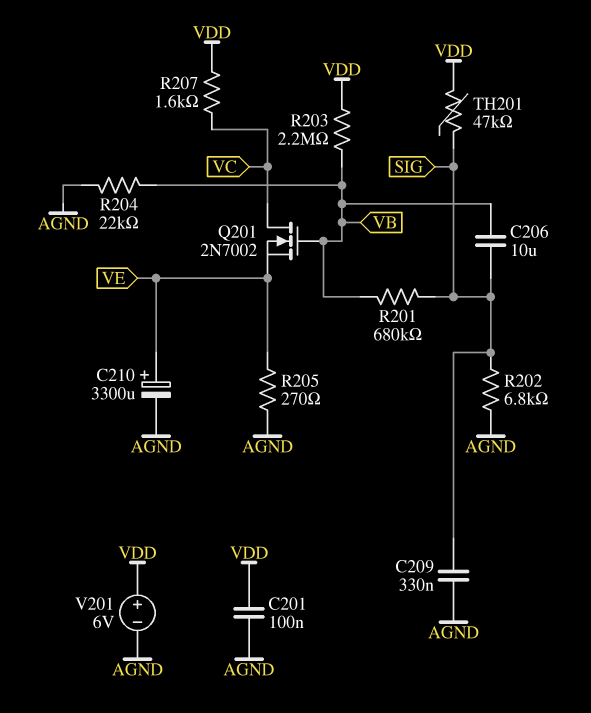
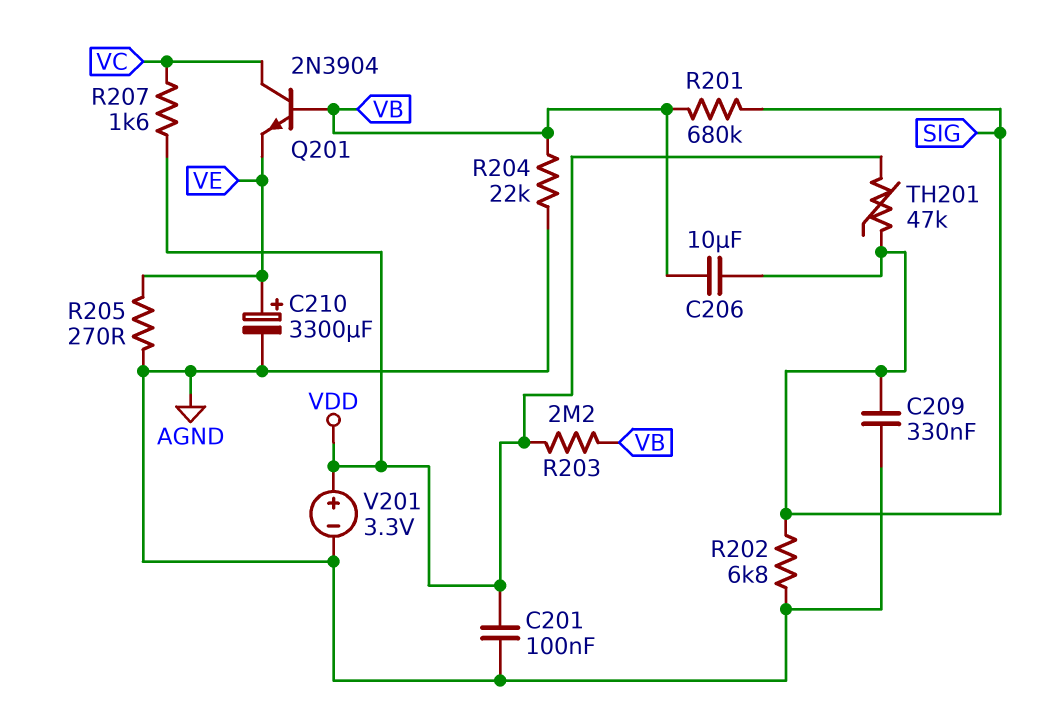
Q201: NMOS 2N7002 (G VB, D VC, S VE) -> NPN 2N3904 (B VB, C VC, E VE)
V201: 6V (plus VDD, minus AGND) -> 3.3V (plus VDD, minus AGND)

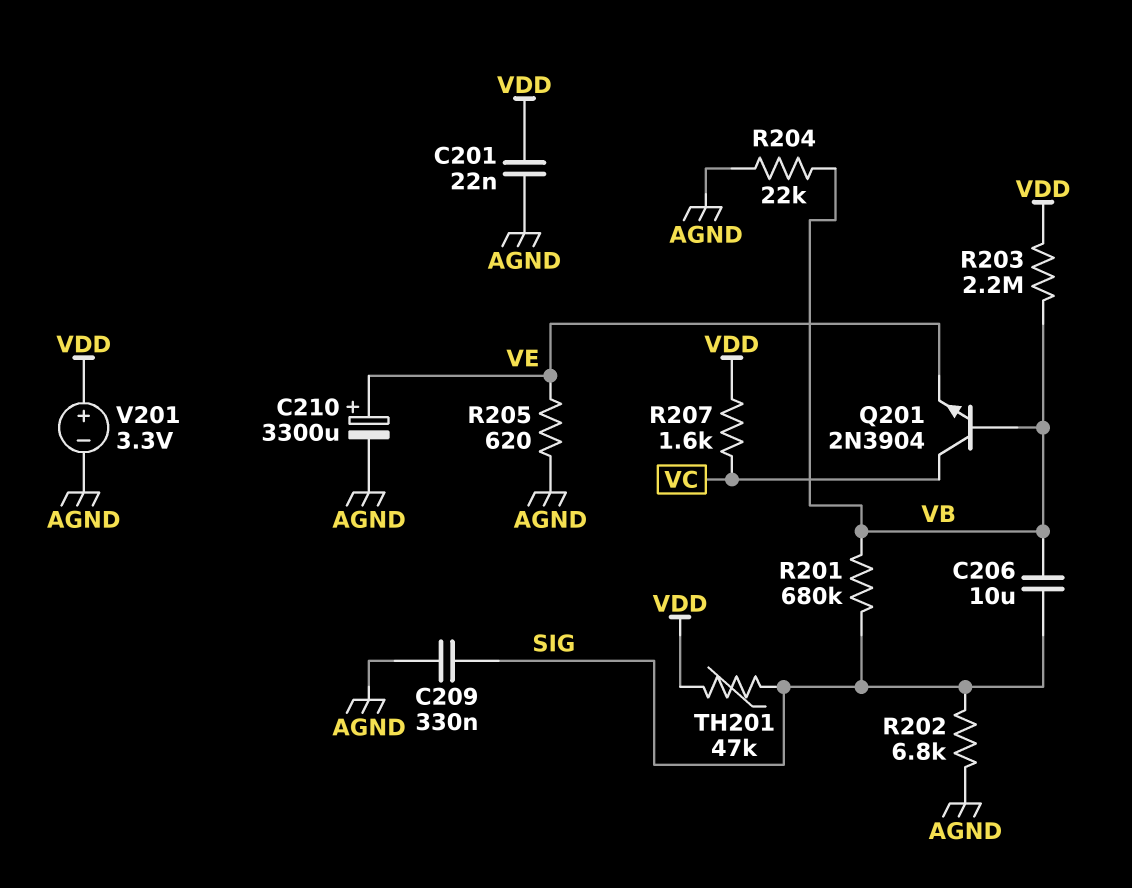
C201: 100nF (AGND, VDD) -> 22nF (AGND, VDD)
R205: 270 (AGND, VE) -> 620 (AGND, VE)

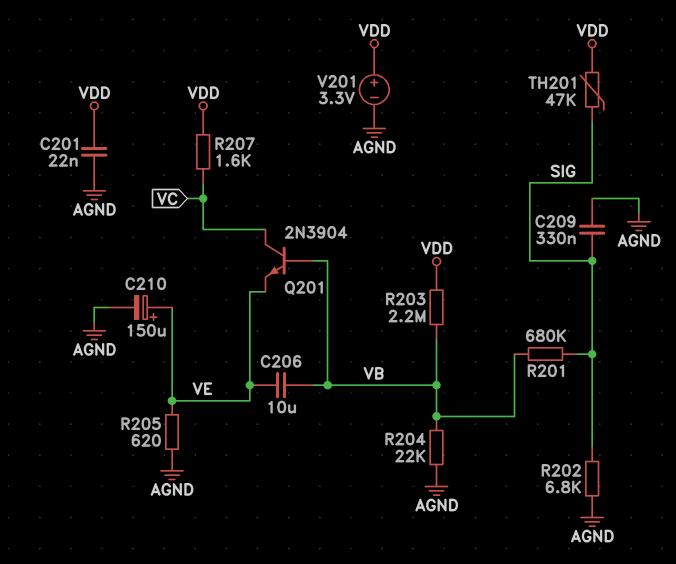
C206: 10uF (SIG, VB) -> 10uF (VB, VE)
C210: 3300uF (plus VE, minus AGND) -> 150uF (plus VE, minus AGND)

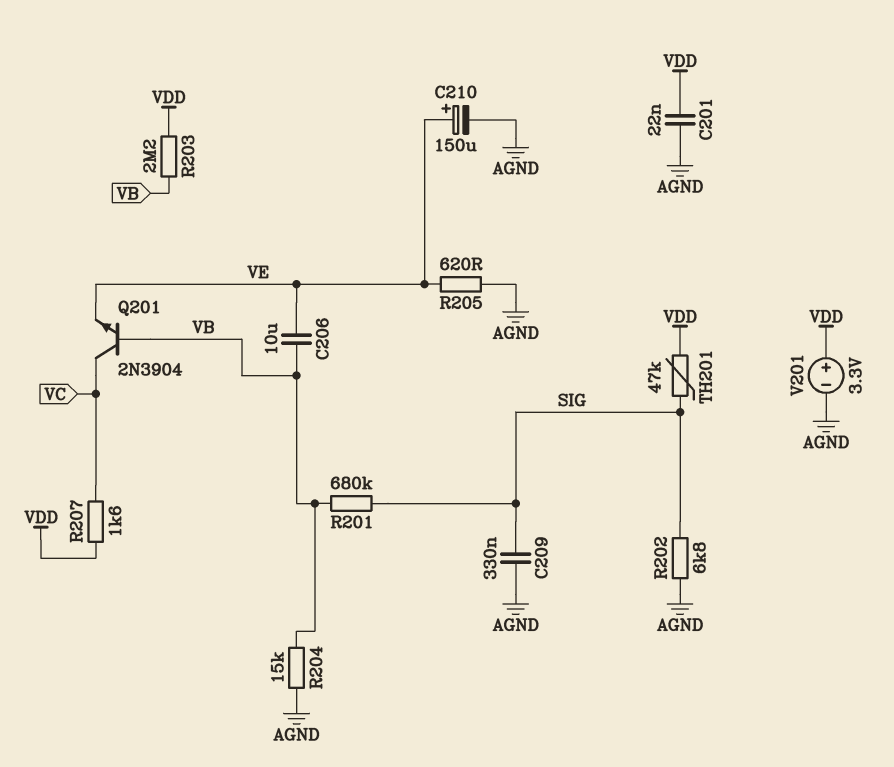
R204: 22k (AGND, VB) -> 15k (AGND, VB)

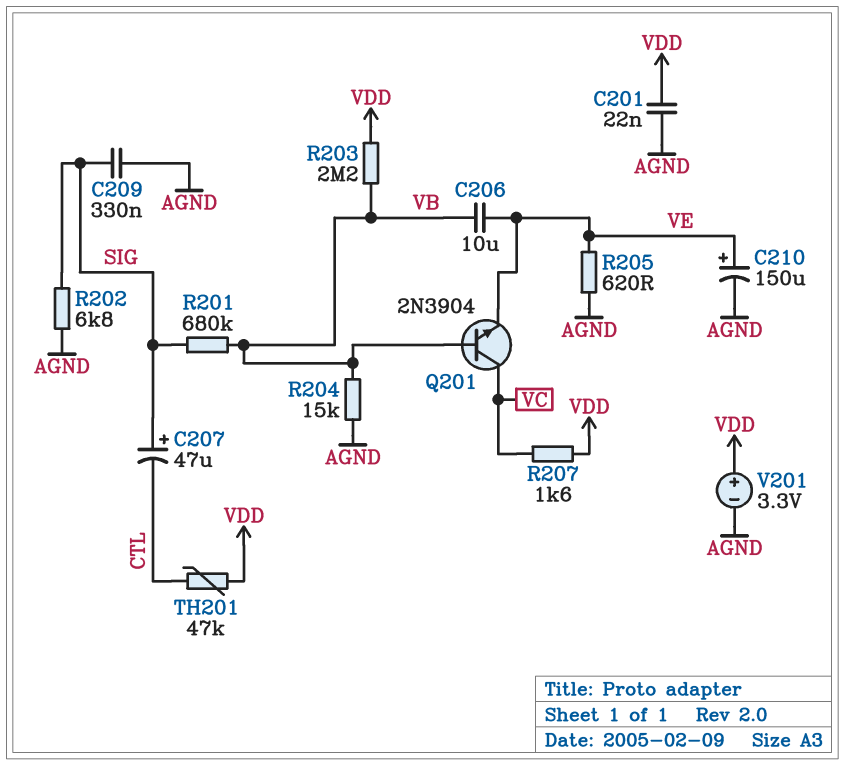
C207: none -> 47uF (plus SIG, minus CTL)
TH201: 47k (SIG, VDD) -> 47k (CTL, VDD)

